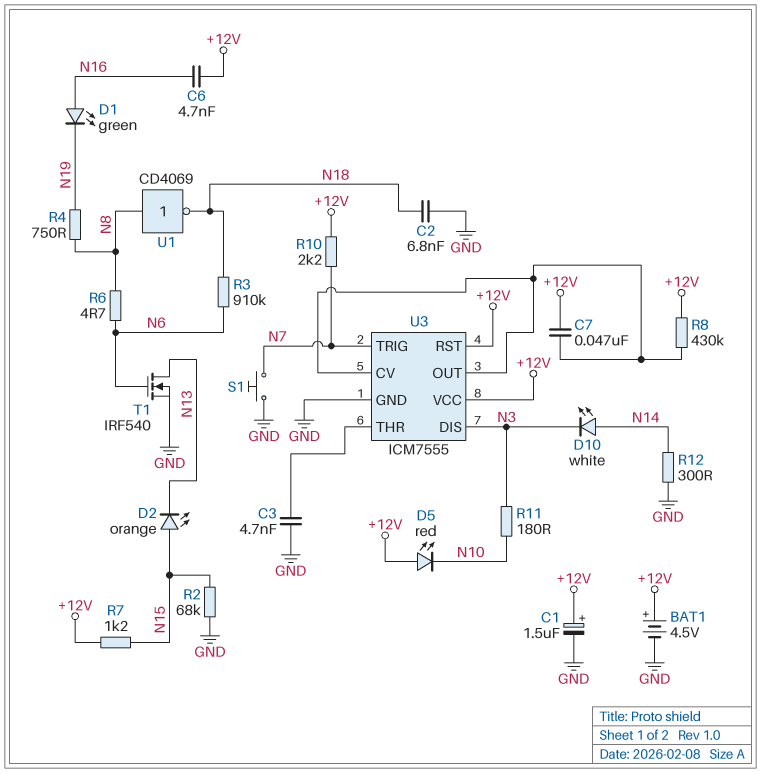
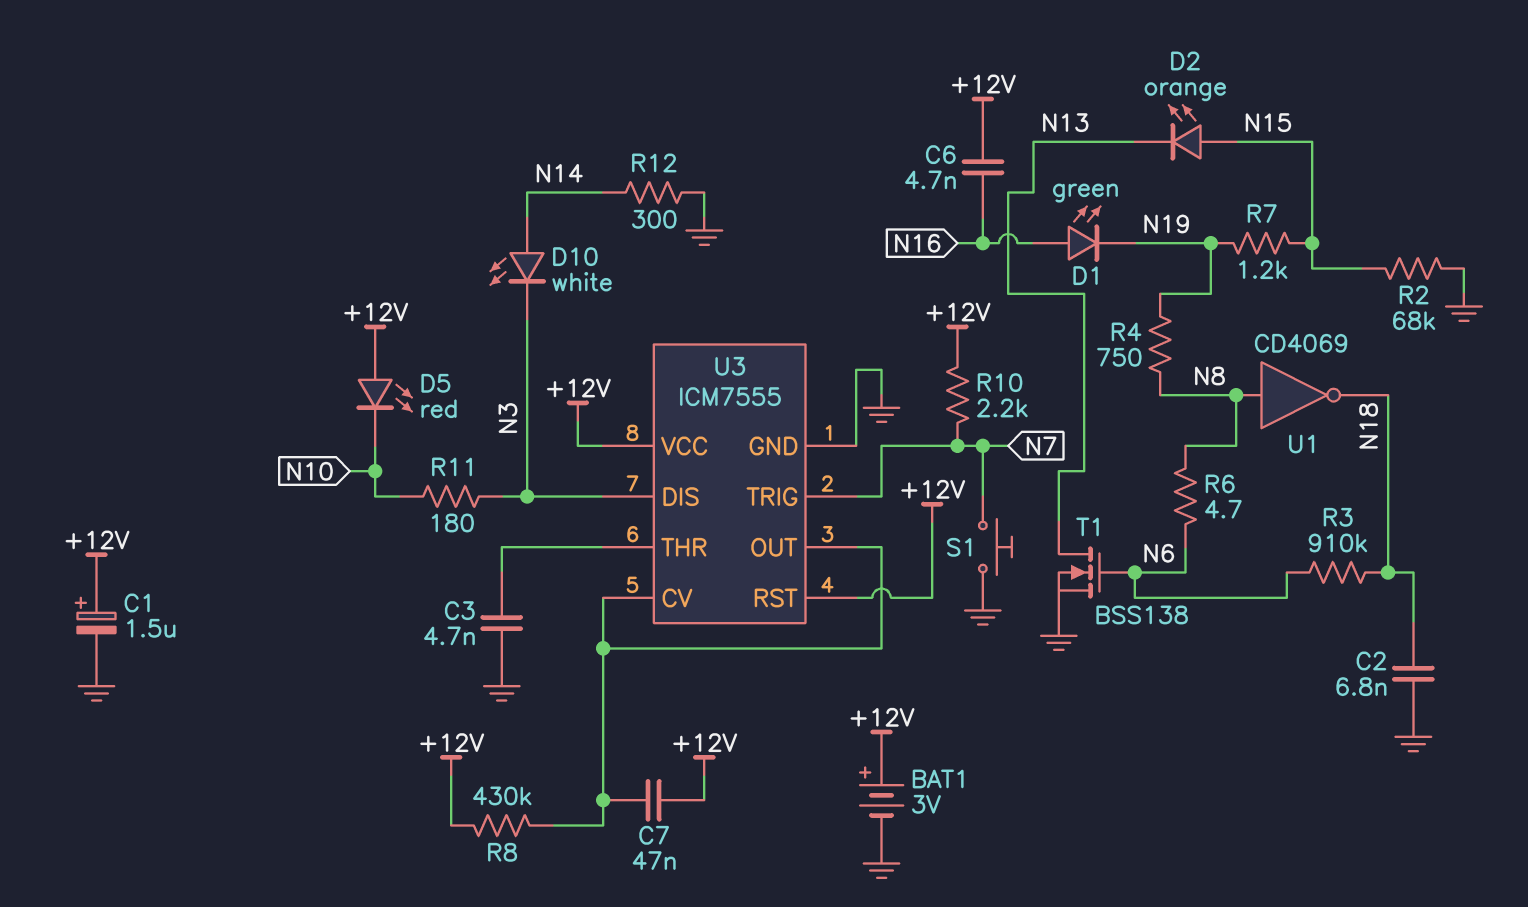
BAT1: 4.5V (plus +12V, minus GND) -> 3V (plus +12V, minus GND)
R7: 1.2k (+12V, N15) -> 1.2k (N15, N19)
T1: NMOS IRF540 (G N6, D N13, S GND) -> NMOS BSS138 (G N6, D N13, S GND)

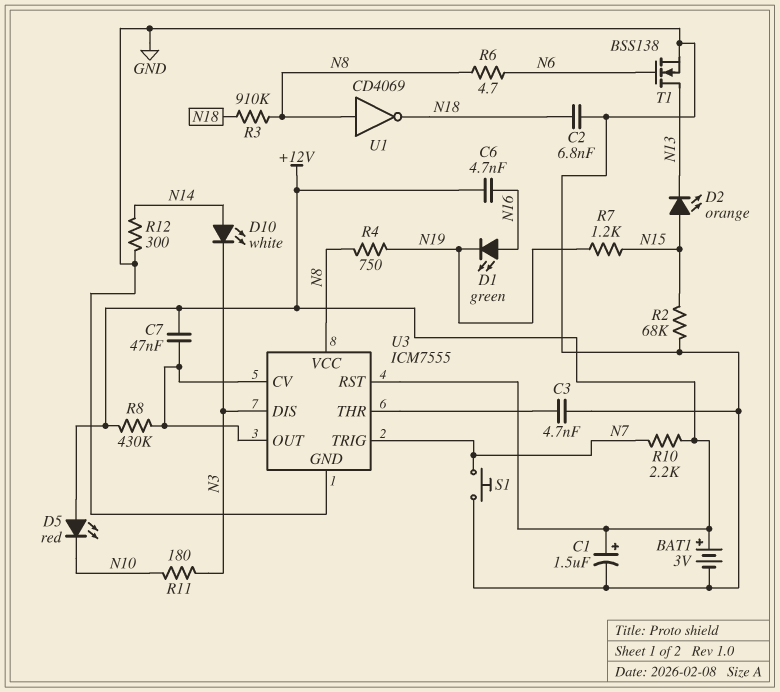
R3: 910k (N6, N18) -> 910k (N8, N18)
U3 pin VCC: +12V -> N8

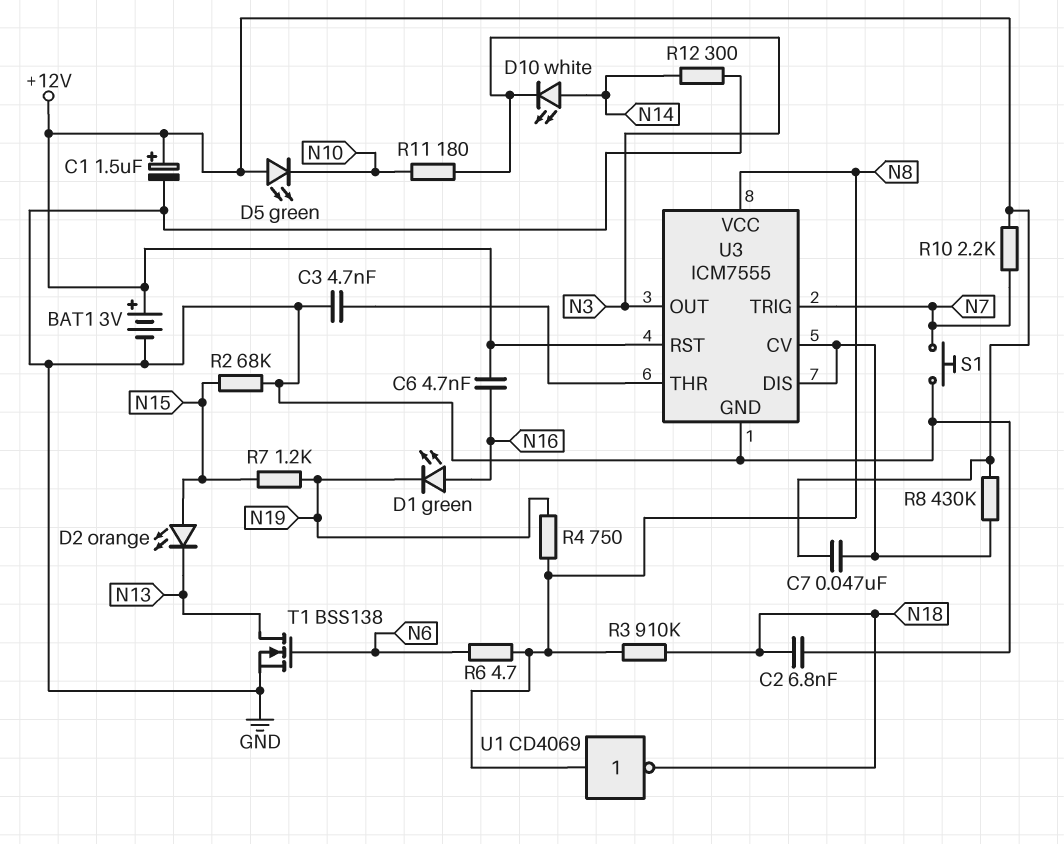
D5: LED red (A +12V, K N10) -> LED green (A +12V, K N10)
U3 pin DIS: N3 -> U3/CV
U3 pin OUT: U3/CV -> N3

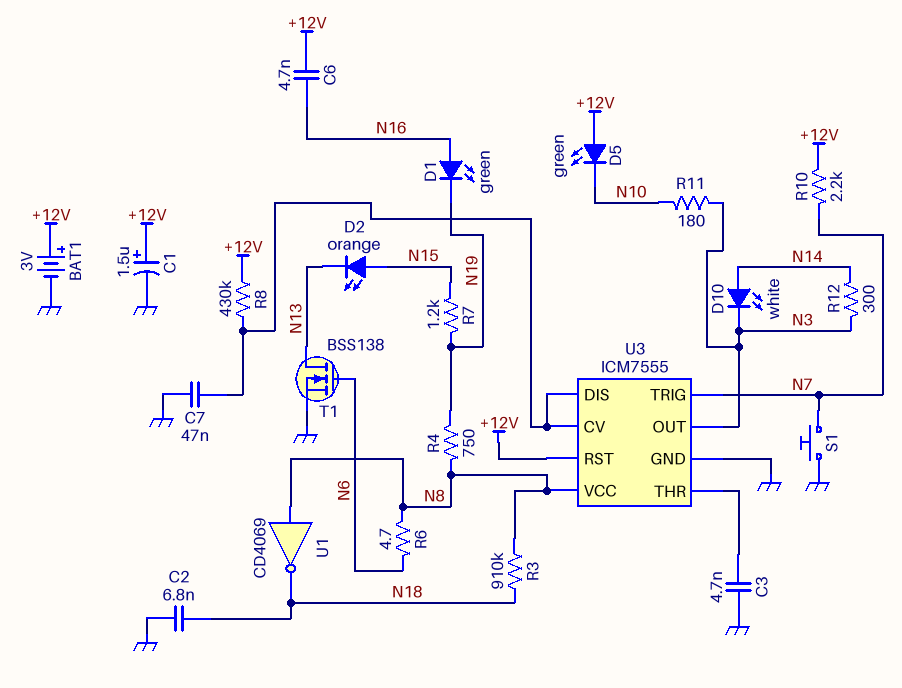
C7: 47nF (+12V, U3/CV) -> 47nF (GND, U3/CV)
R2: 68k (GND, N15) -> none
R12: 300 (GND, N14) -> 300 (N3, N14)

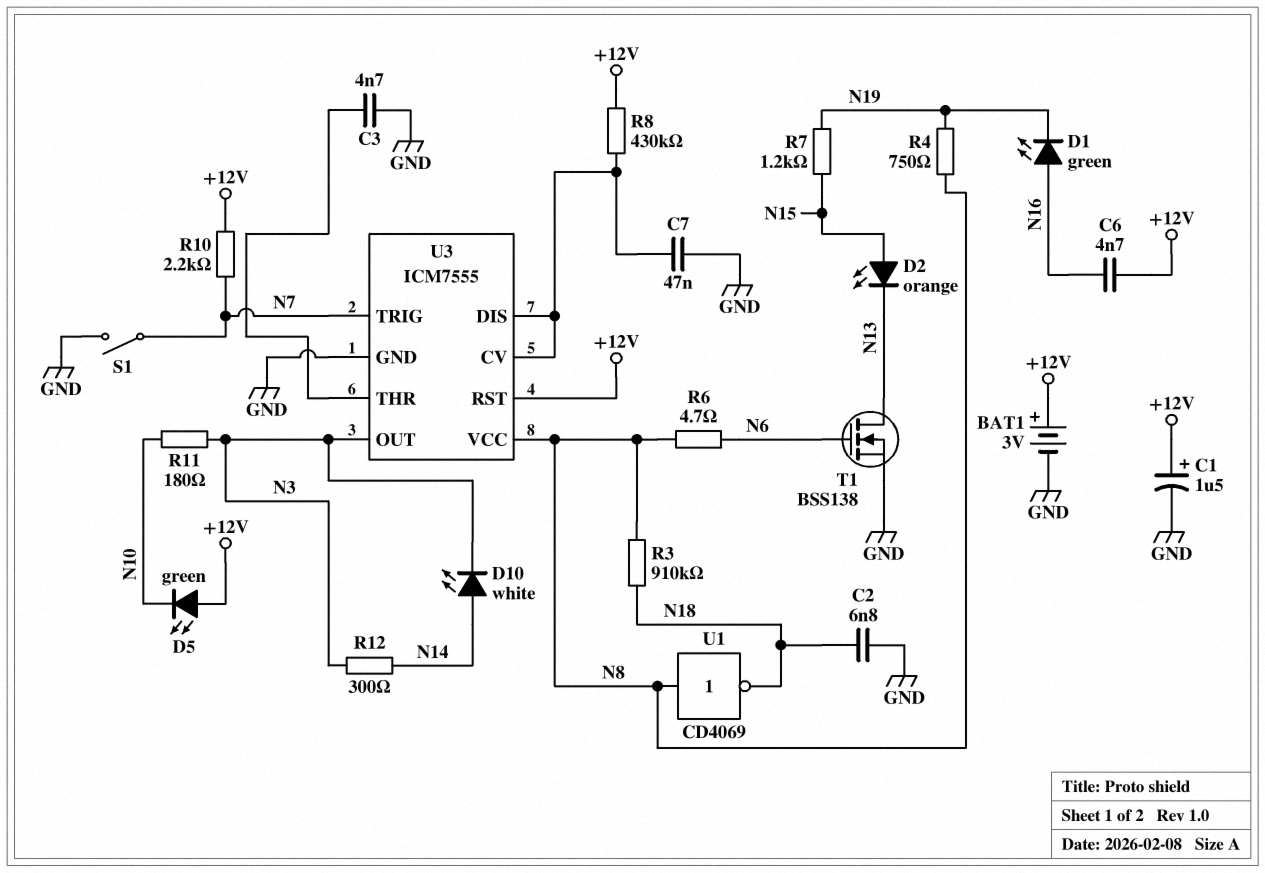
S1: button (GND, N7) -> switch (GND, N7)

